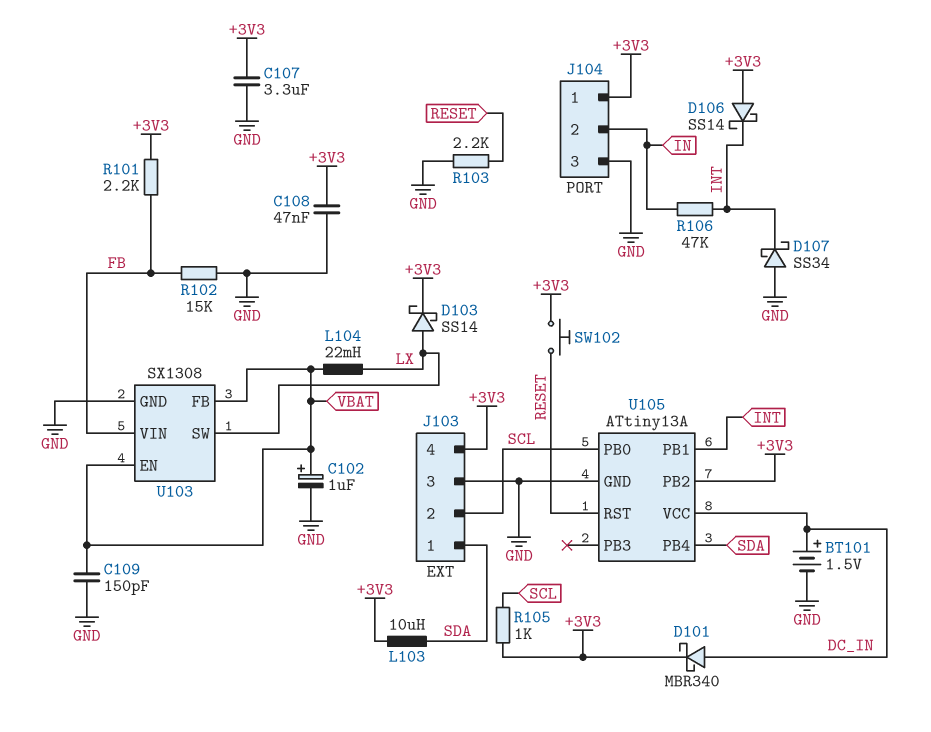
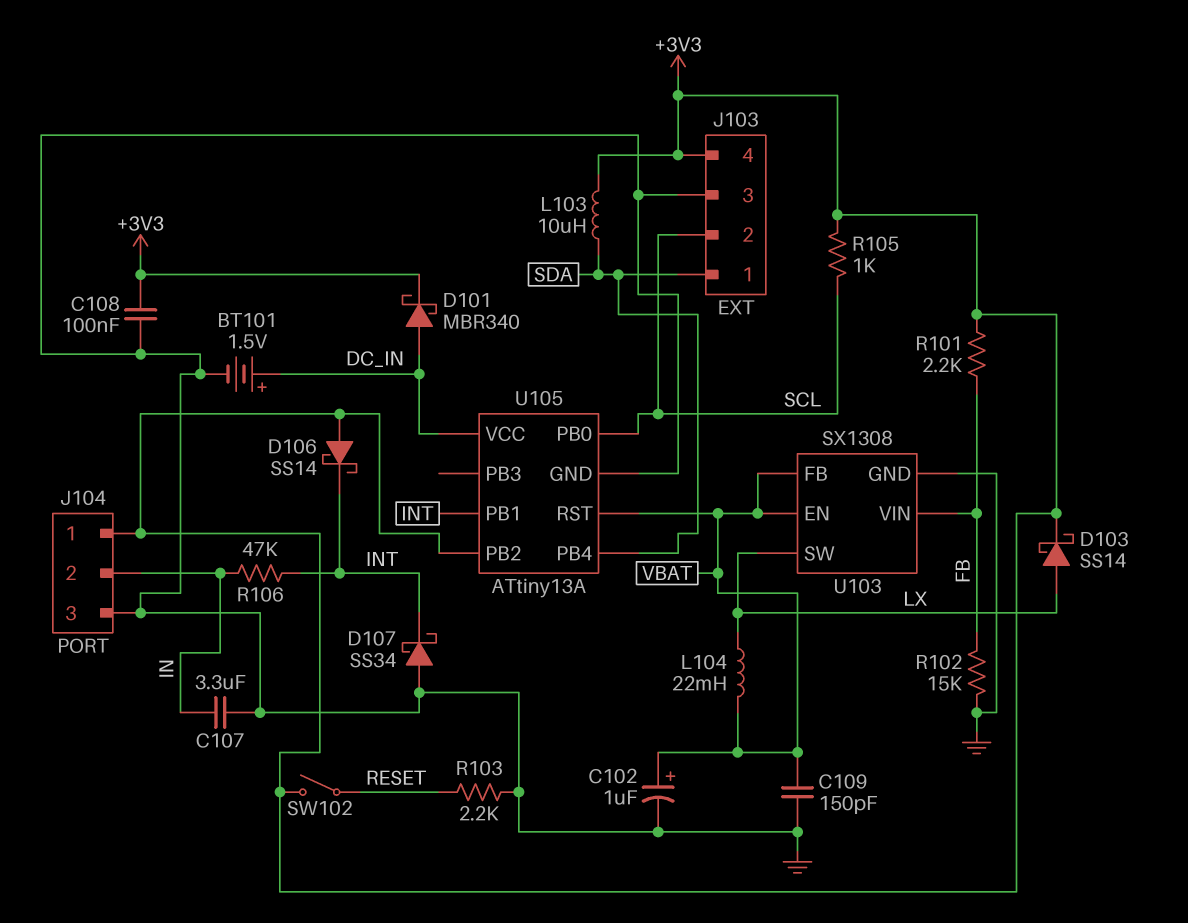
C107: 3.3uF (+3V3, GND) -> 3.3uF (GND, IN)
C108: 47nF (+3V3, GND) -> 100nF (+3V3, GND)
SW102: button (+3V3, RESET) -> switch (+3V3, RESET)
U105 pin RST: RESET -> VBAT

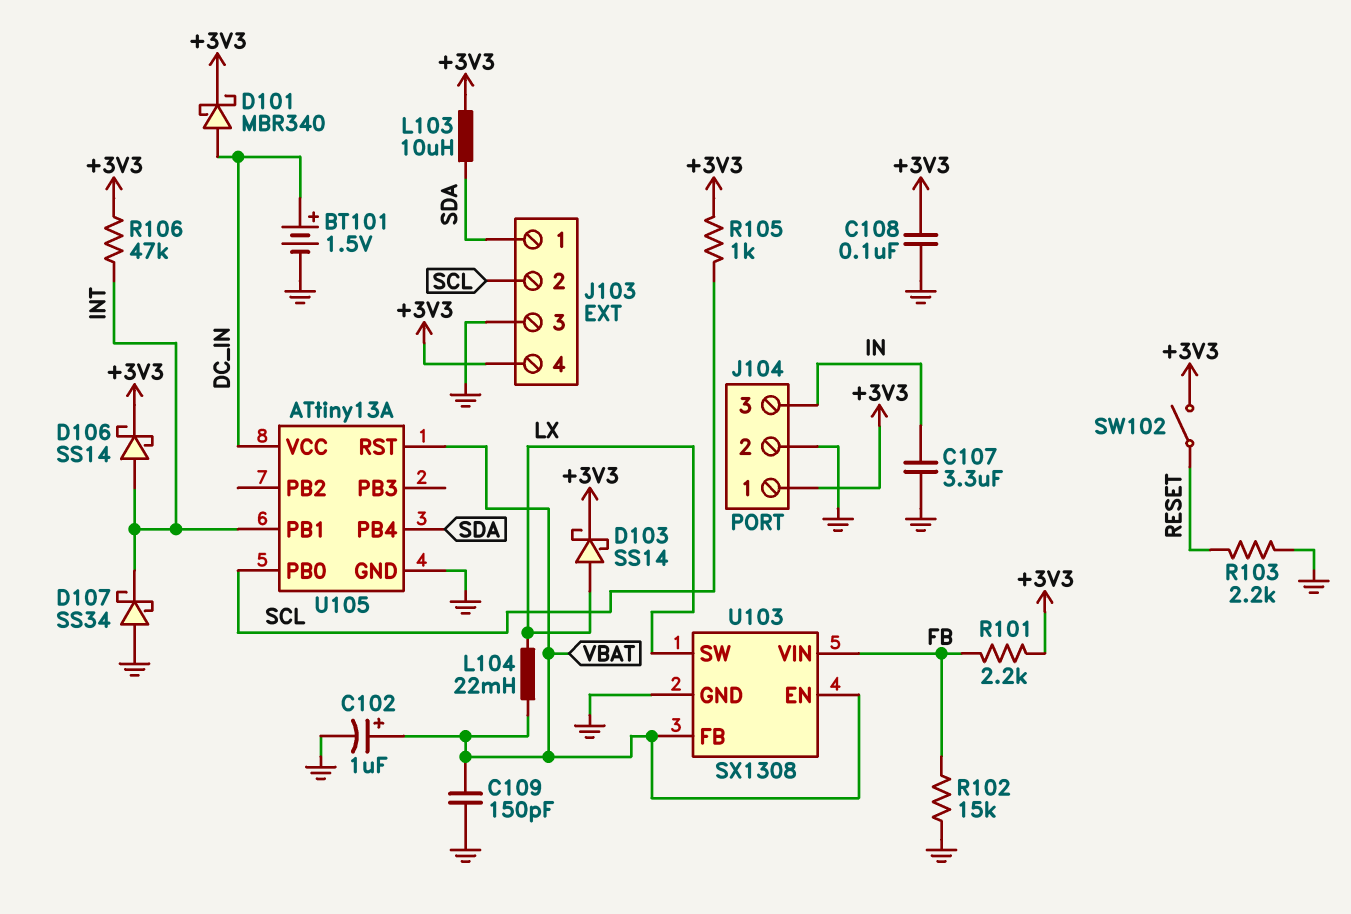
D106: schottky SS14 (A +3V3, K INT) -> schottky SS14 (A INT, K +3V3)
J104 pin 2: IN -> GND
J104 pin 3: GND -> IN
R106: 47k (IN, INT) -> 47k (+3V3, INT)
U105 pin PB2: +3V3 -> none

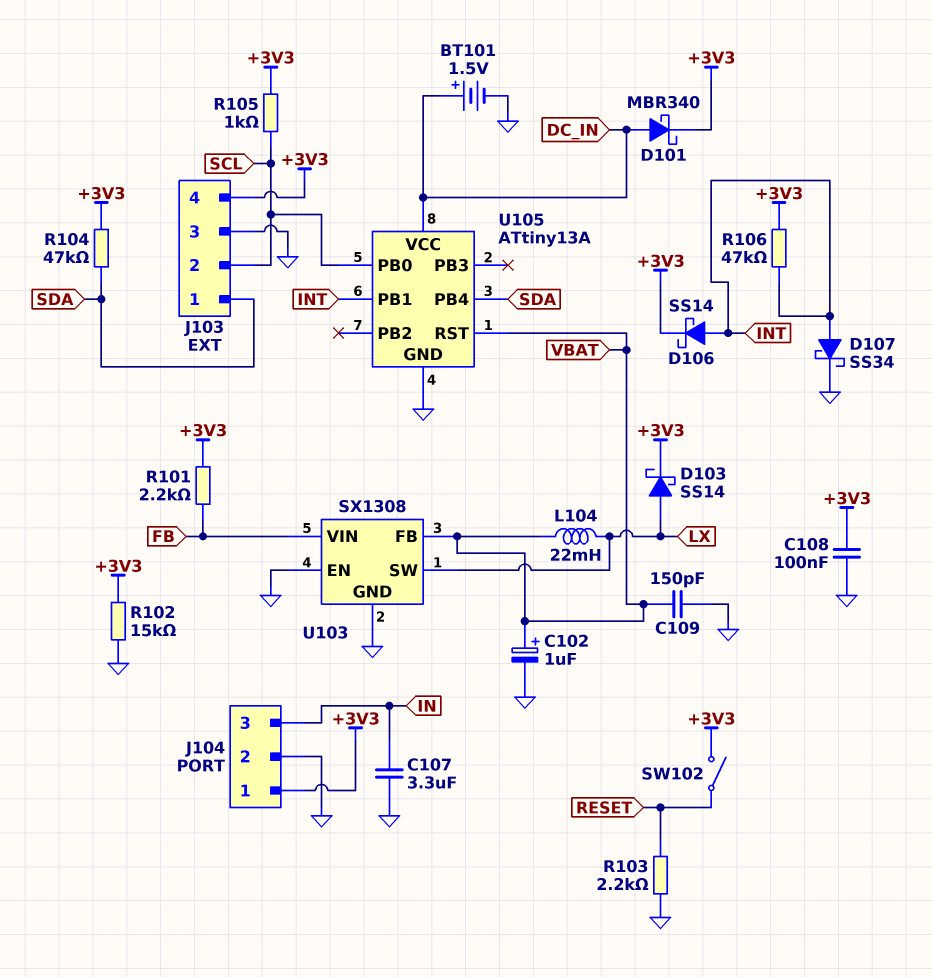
D107: schottky SS34 (A GND, K INT) -> schottky SS34 (A INT, K GND)
L103: 10uH (+3V3, SDA) -> none
R102: 15k (FB, GND) -> 15k (+3V3, GND)
R104: none -> 47k (+3V3, SDA)
U103 pin EN: VBAT -> GND

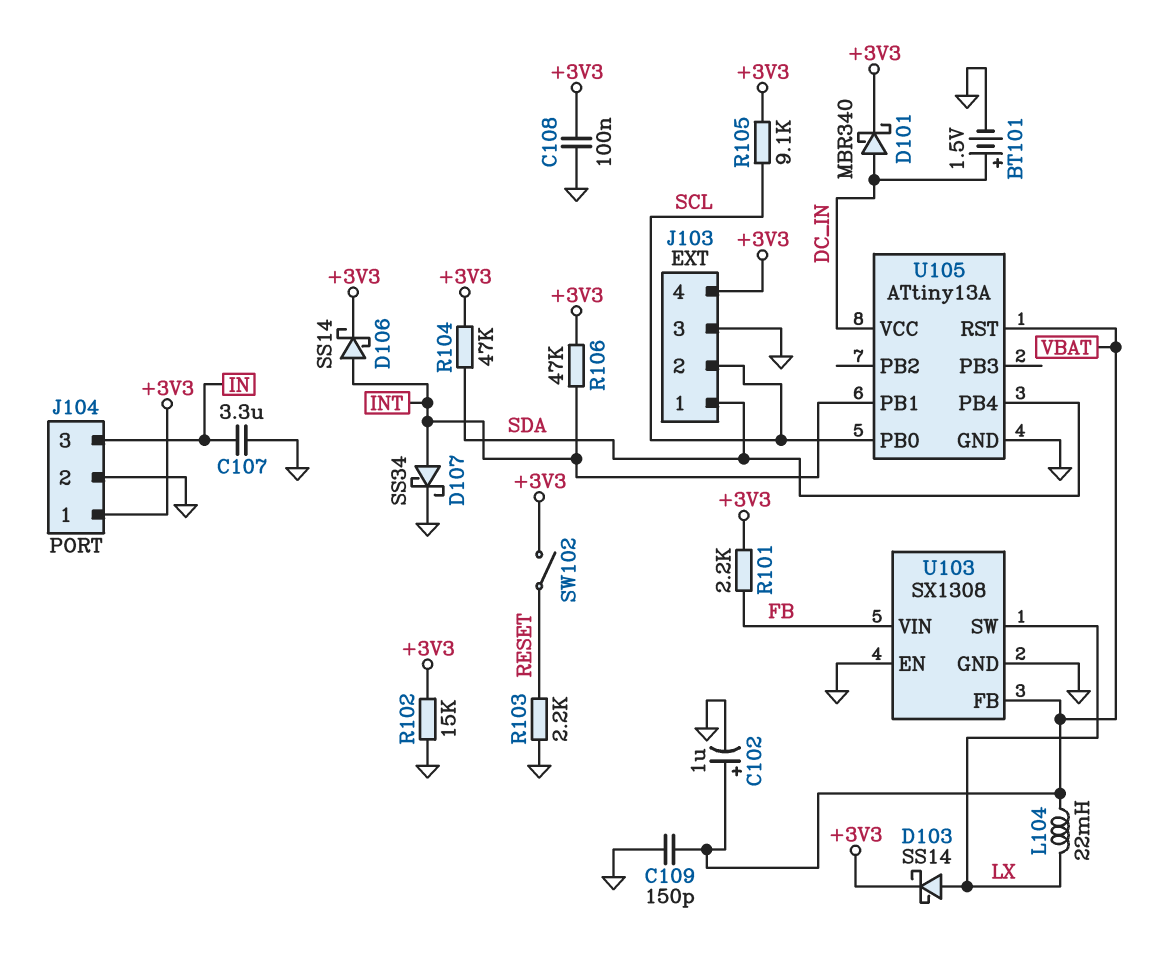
R105: 1k (+3V3, SCL) -> 9.1k (+3V3, SCL)

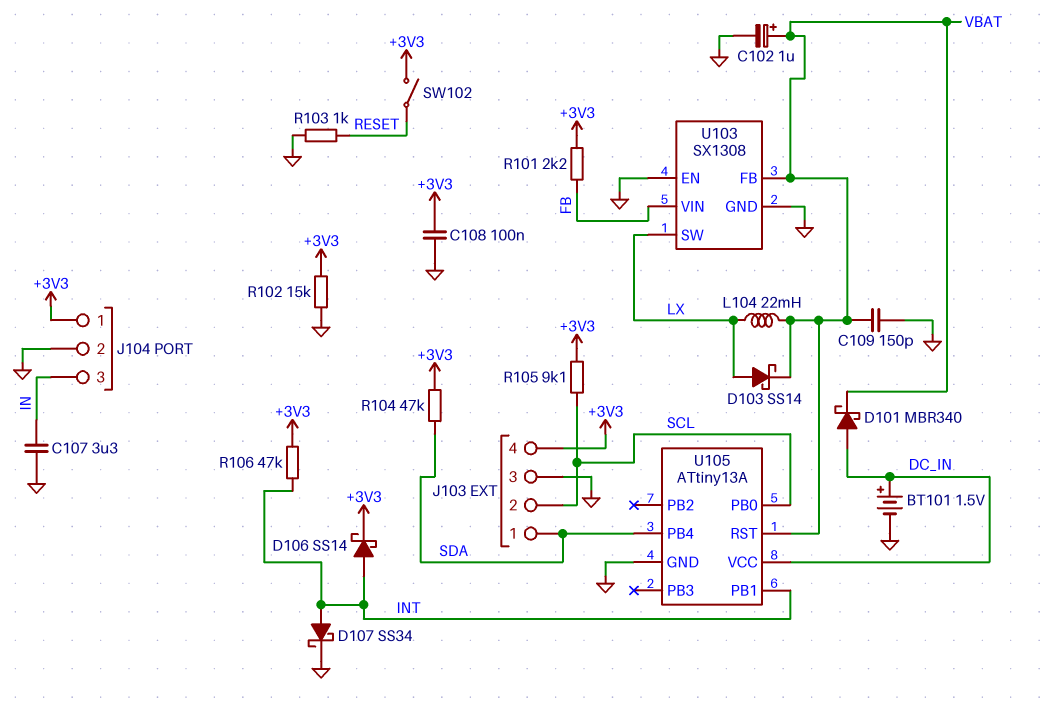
D101: schottky MBR340 (A DC_IN, K +3V3) -> schottky MBR340 (A DC_IN, K VBAT)
D103: schottky SS14 (A LX, K +3V3) -> schottky SS14 (A LX, K VBAT)
R103: 2.2k (GND, RESET) -> 1k (GND, RESET)

